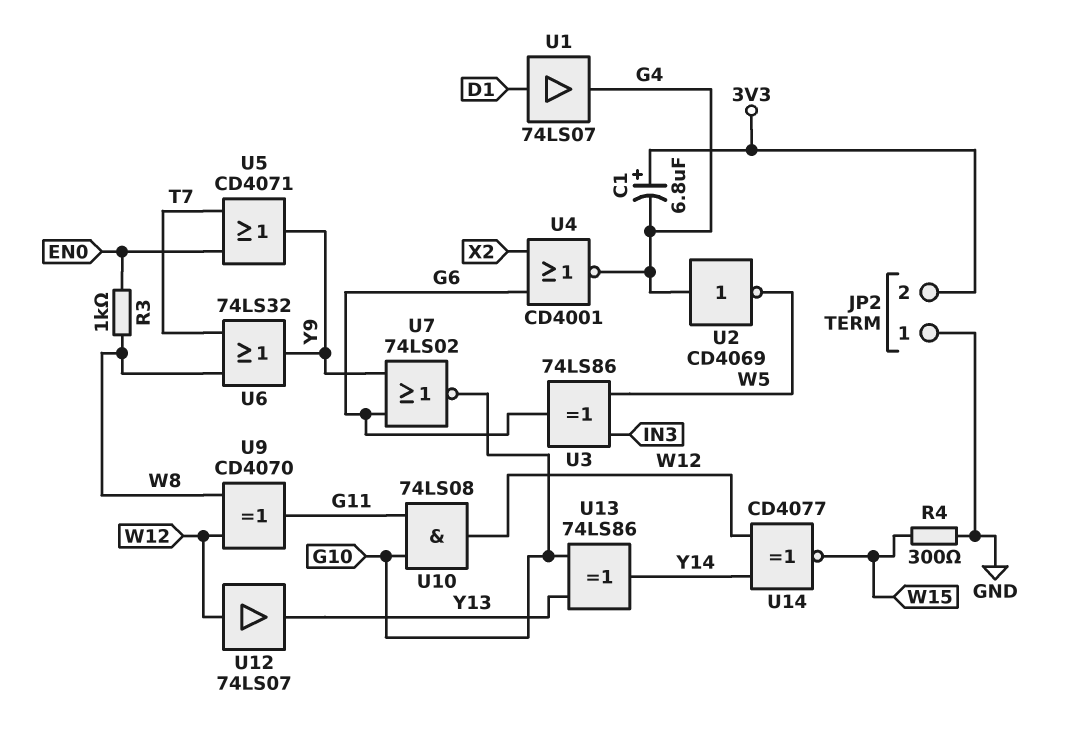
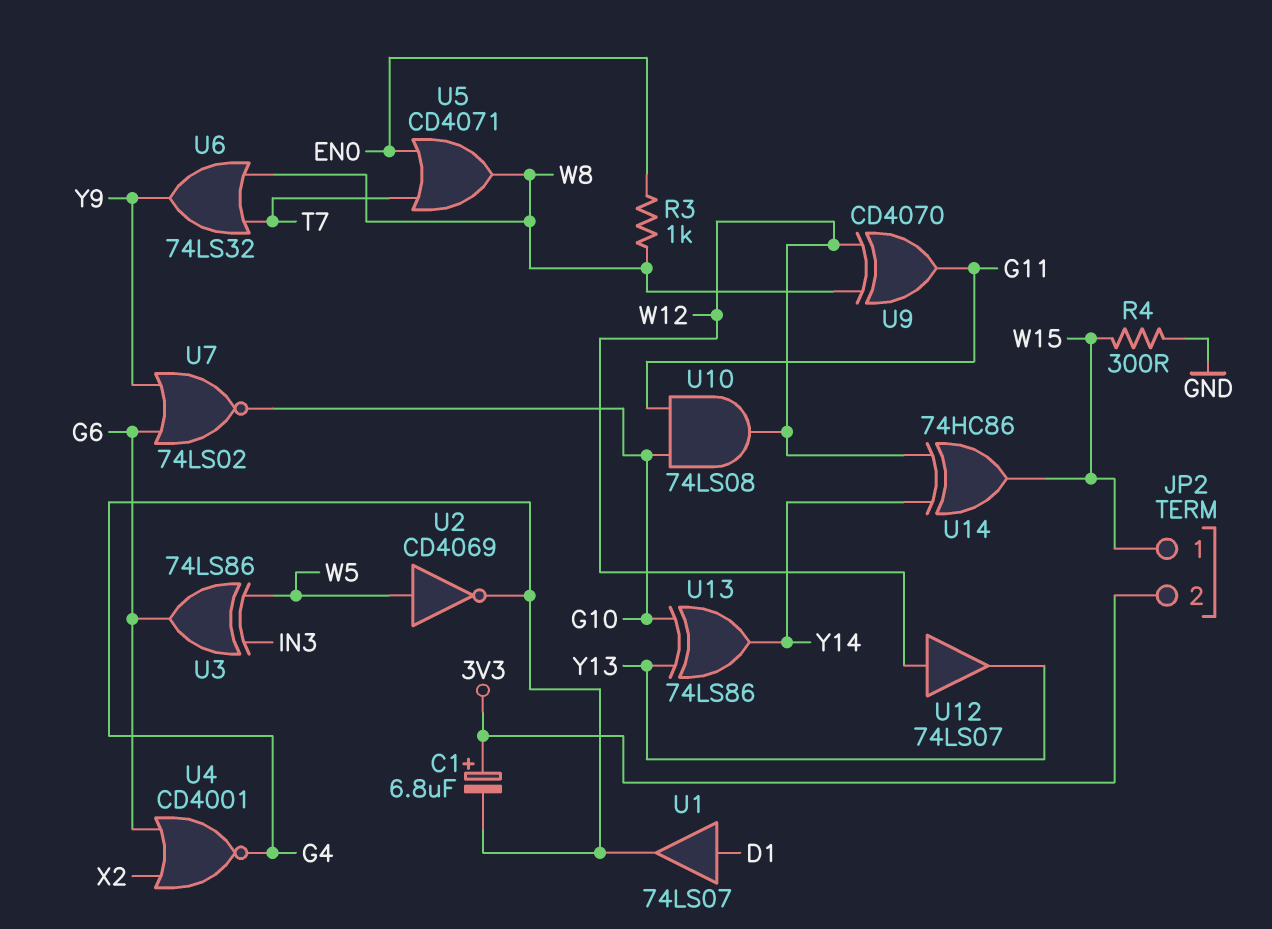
JP2 pin 1: GND -> W15
U2: NOT CD4069 (in G4, out W5) -> NOT CD4069 (in W5, out G4)
U5: OR CD4071 (in EN0, in T7, out Y9) -> OR CD4071 (in EN0, in T7, out W8)
U14: XNOR CD4077 (in W12, in Y14, out W15) -> XOR 74HC86 (in W12, in Y14, out W15)

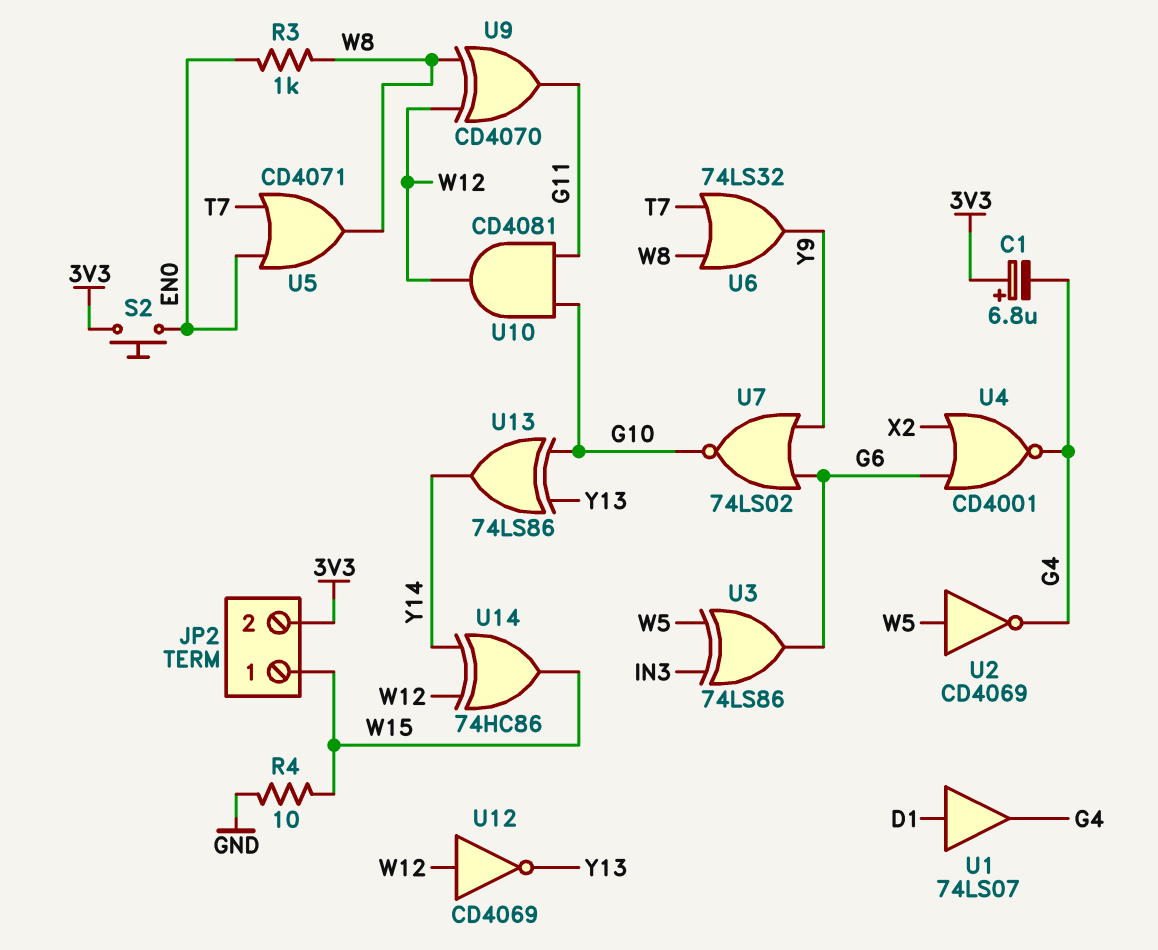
R4: 300 (GND, W15) -> 10 (GND, W15)
S2: none -> button (3V3, EN0)
U10: AND 74LS08 (in G10, in G11, out W12) -> AND CD4081 (in G10, in G11, out W12)
U12: buffer 74LS07 (in W12, out Y13) -> NOT CD4069 (in W12, out Y13)

